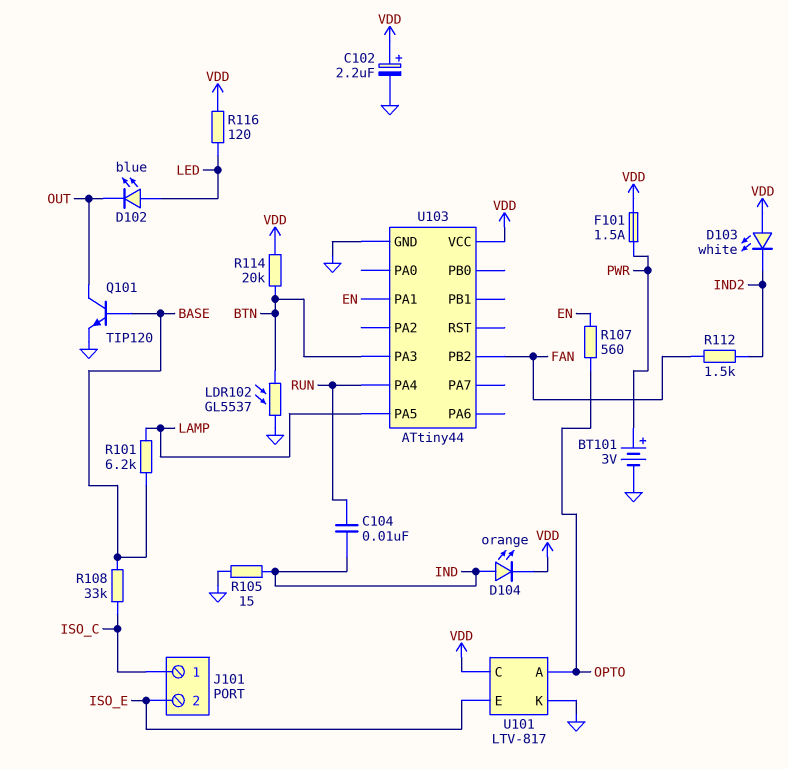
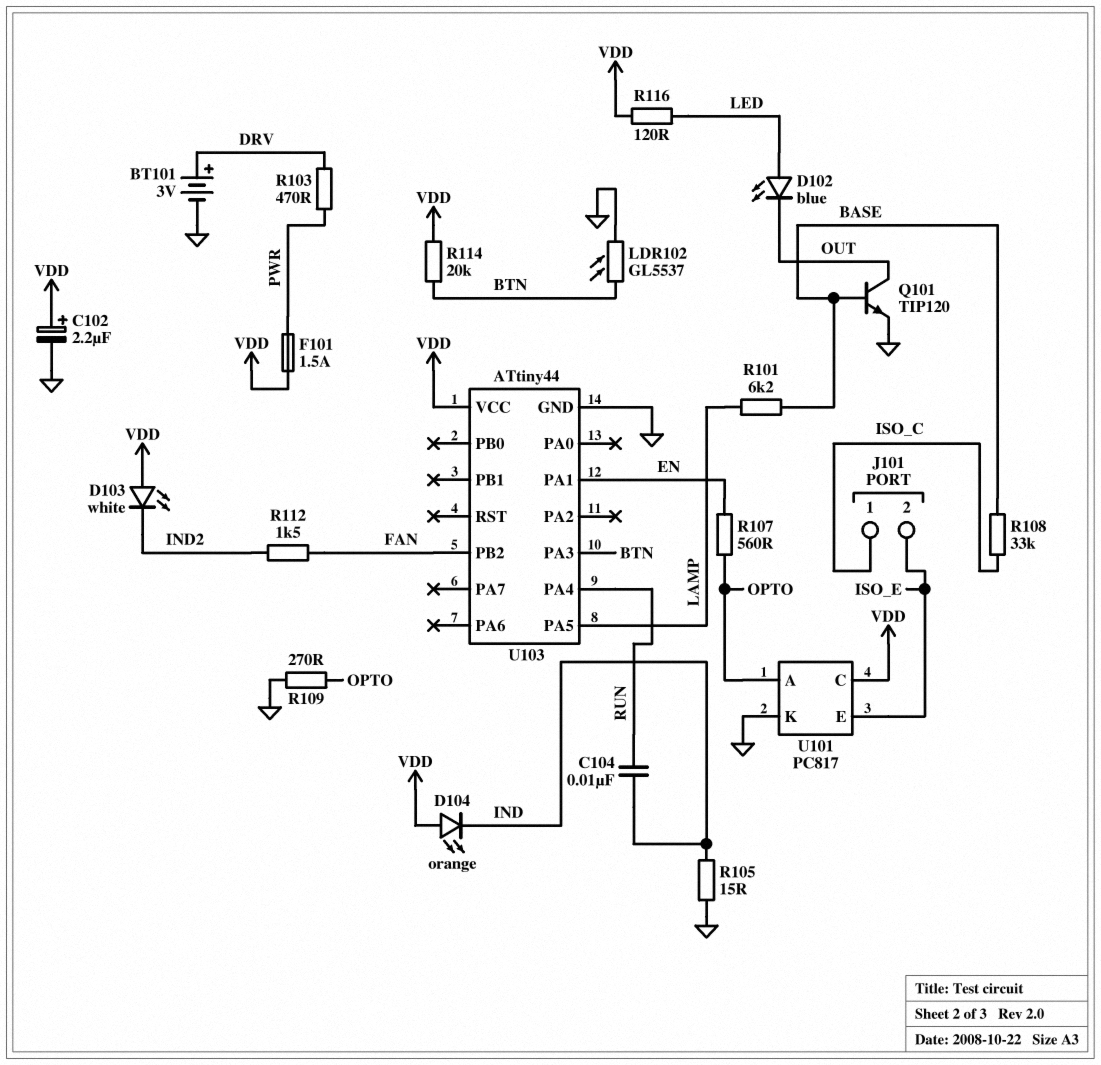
BT101: 3V (plus PWR, minus GND) -> 3V (plus DRV, minus GND)
D104: LED orange (A IND, K VDD) -> LED orange (A VDD, K IND)
R103: none -> 470 (DRV, PWR)
R109: none -> 270 (GND, OPTO)
U101: LTV-817 -> PC817

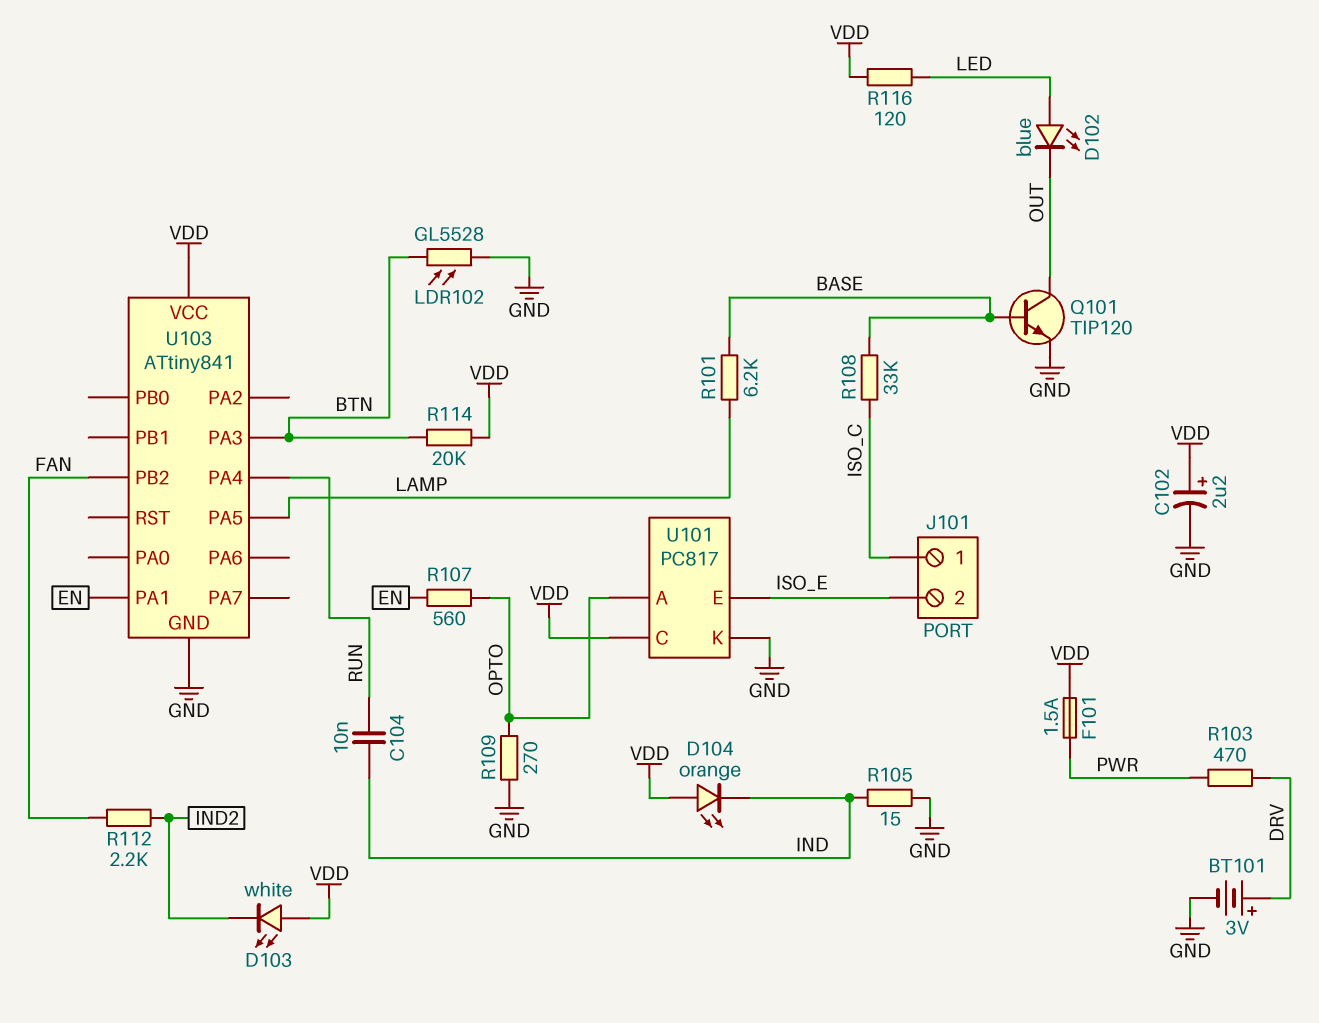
LDR102: GL5537 (BTN, GND) -> GL5528 (BTN, GND)
R112: 1.5k (FAN, IND2) -> 2.2k (FAN, IND2)
U103: ATtiny44 -> ATtiny841

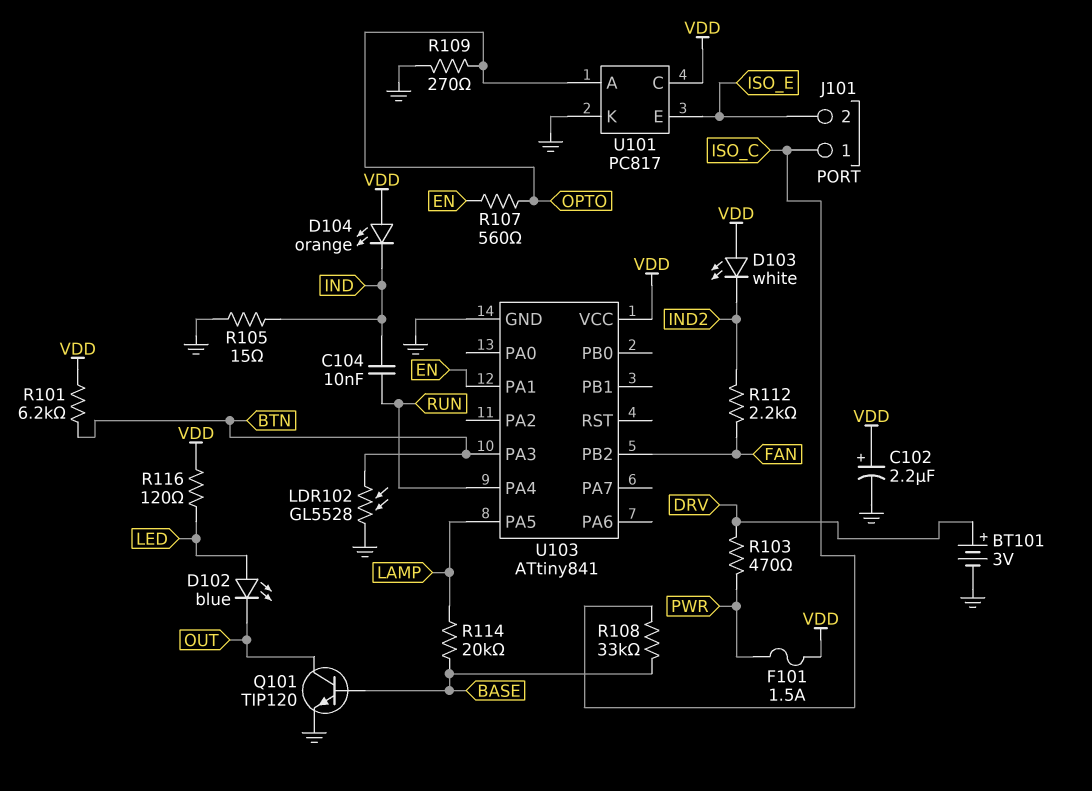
R101: 6.2k (BASE, LAMP) -> 6.2k (BTN, VDD)
R114: 20k (BTN, VDD) -> 20k (BASE, LAMP)

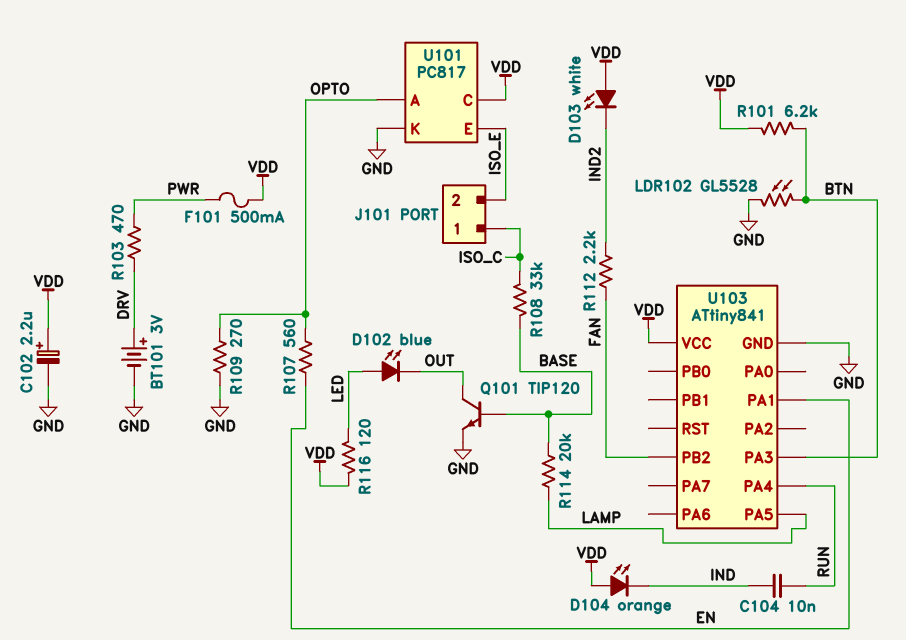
F101: 1.5A (PWR, VDD) -> 500mA (PWR, VDD)
R105: 15 (GND, IND) -> none

